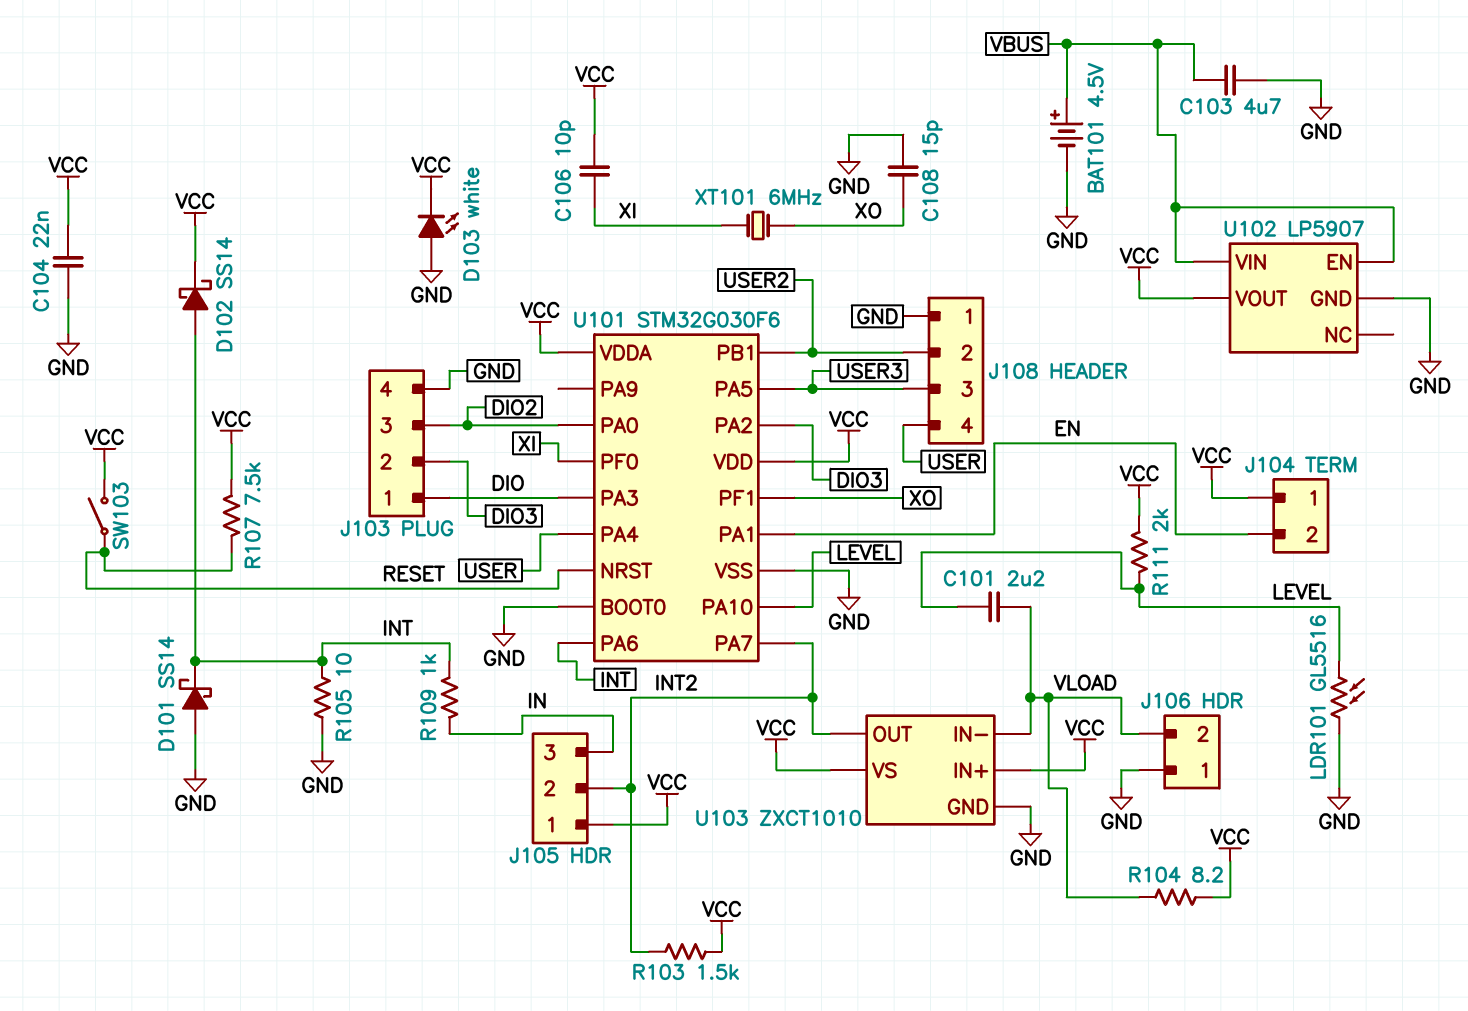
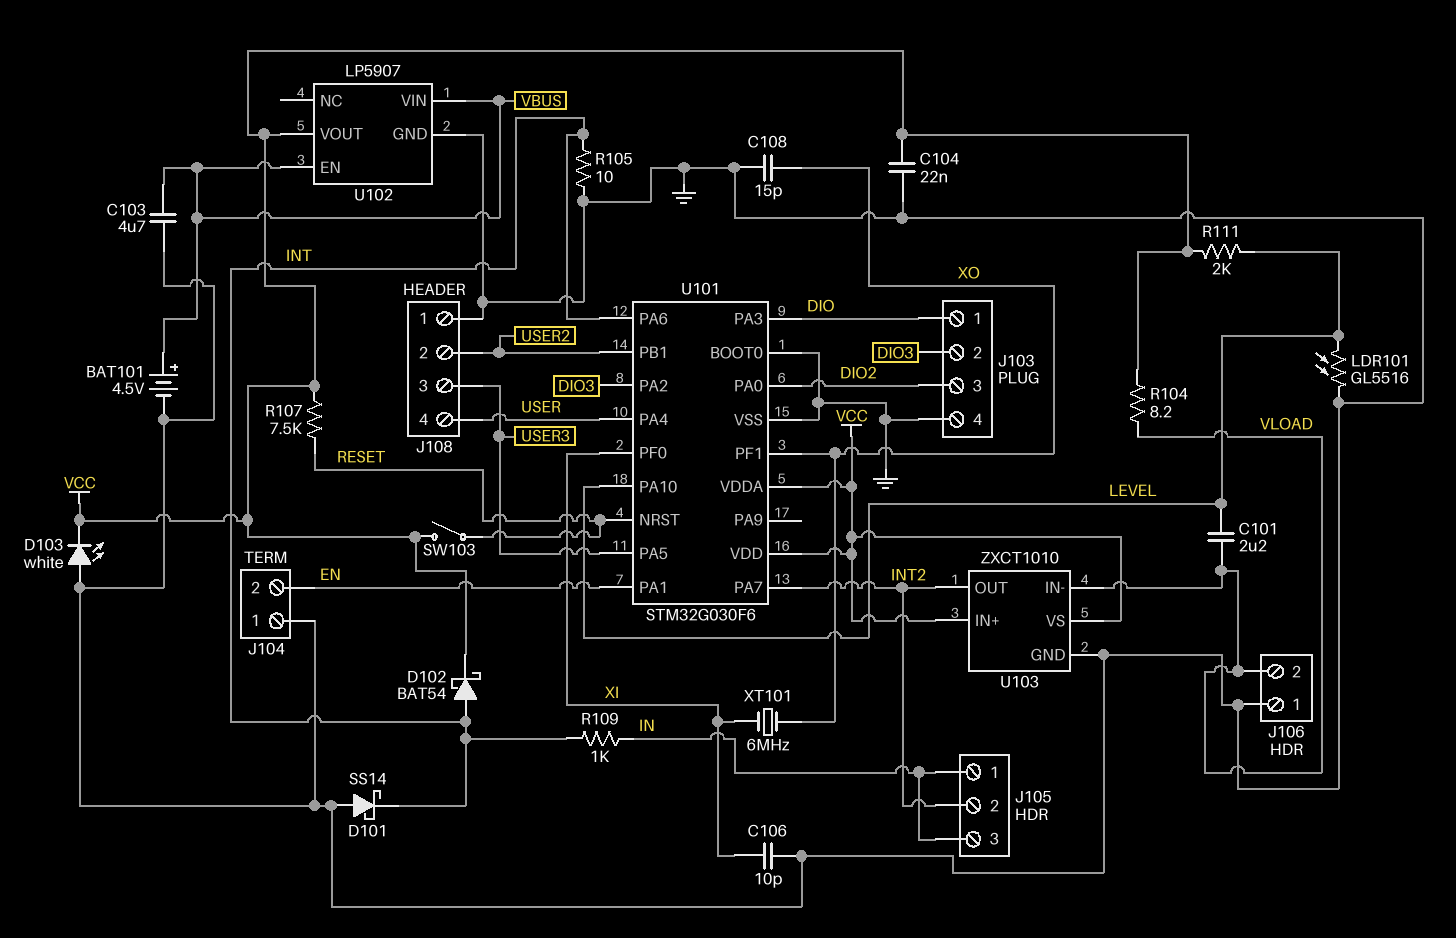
C106: 10pF (VCC, XI) -> 10pF (GND, XI)
D102: schottky SS14 (A INT, K VCC) -> schottky BAT54 (A INT, K VCC)
J104 pin 1: VCC -> GND
J105 pin 1: VCC -> IN
R103: 1.5k (INT2, VCC) -> none

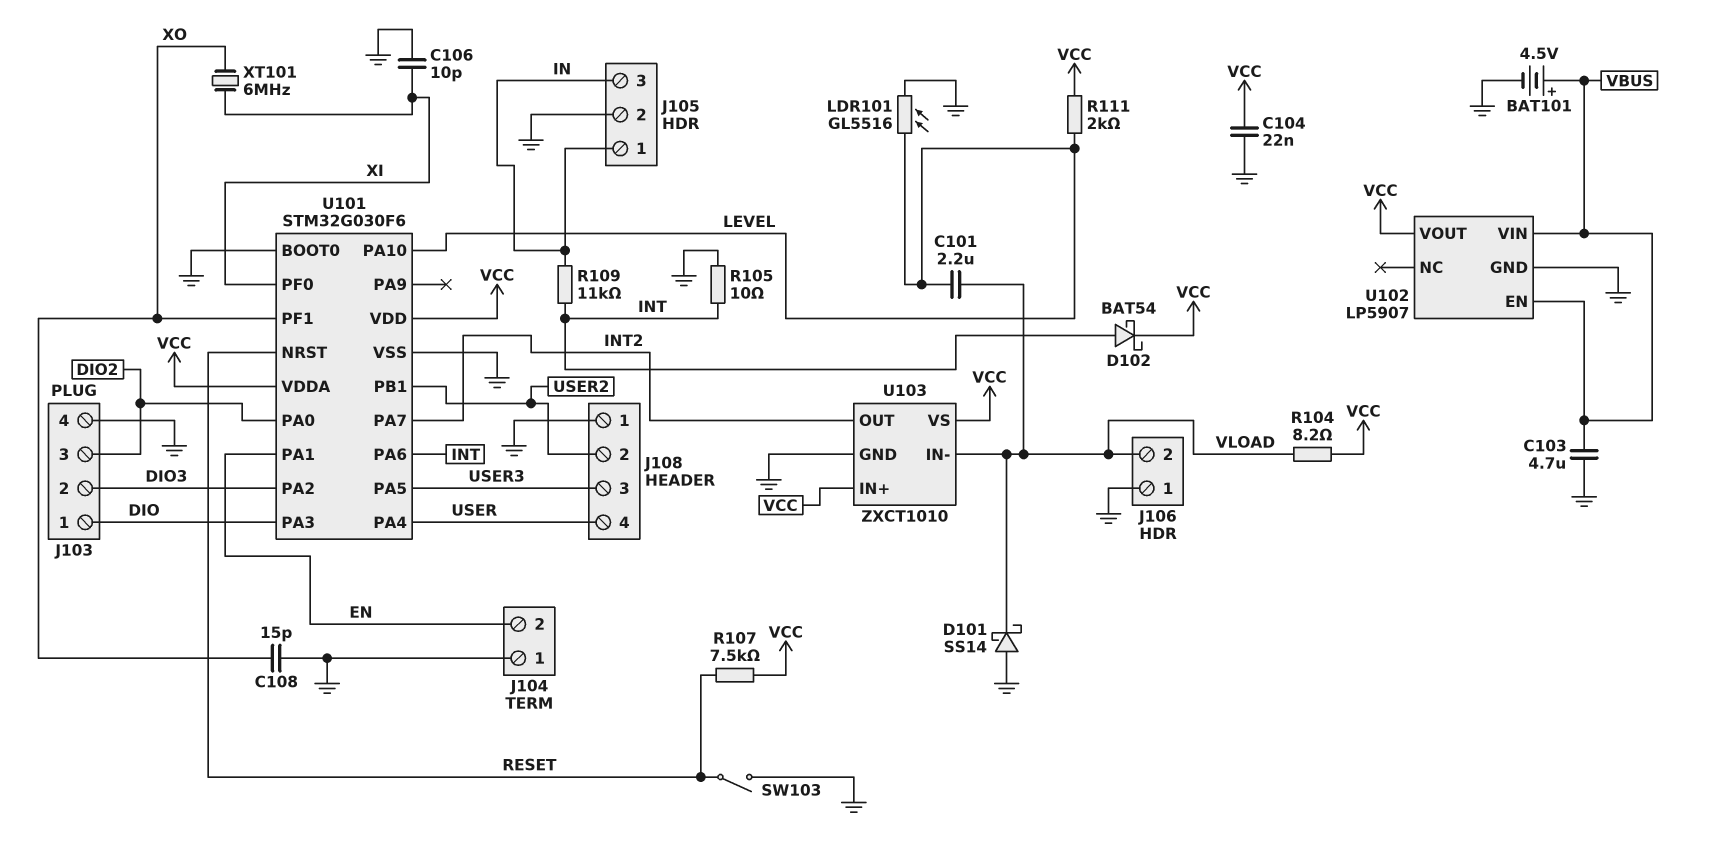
D101: schottky SS14 (A GND, K INT) -> schottky SS14 (A GND, K VLOAD)
D103: LED white (A GND, K VCC) -> none
J105 pin 2: INT2 -> GND
R109: 1k (IN, INT) -> 11k (IN, INT)
SW103: switch (RESET, VCC) -> switch (GND, RESET)

